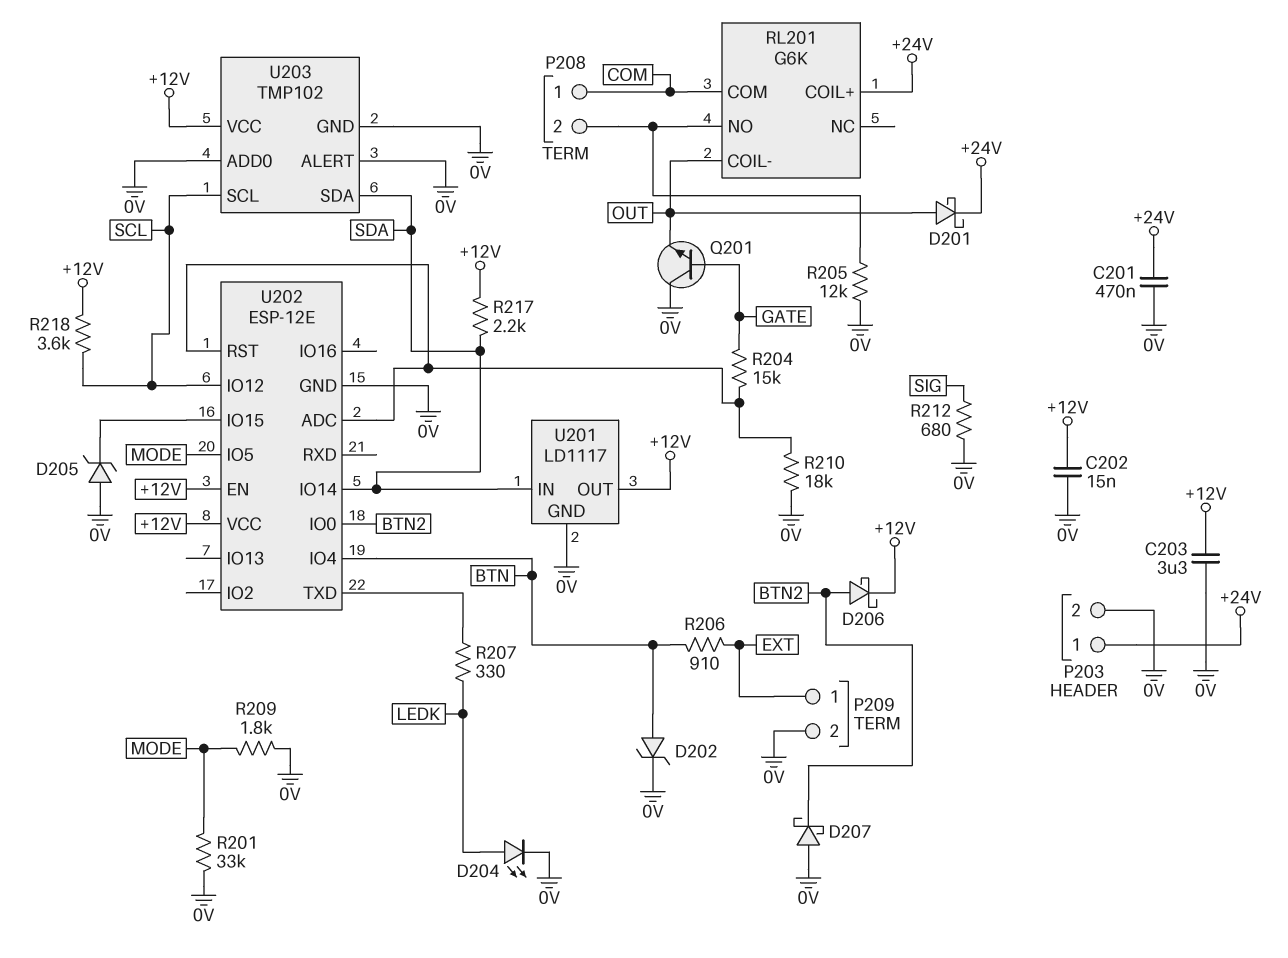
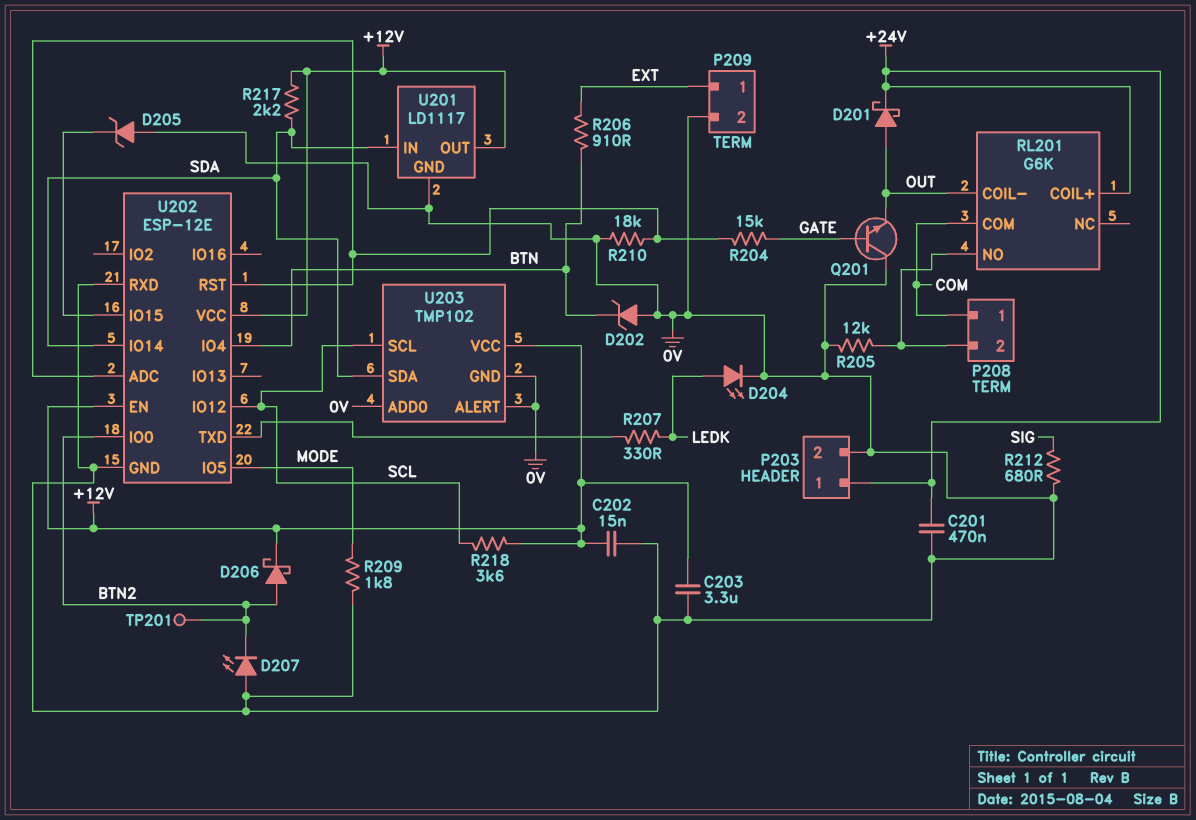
D202: zener (A BTN, K 0V) -> zener (A 0V, K BTN)
D207: schottky (A 0V, K BTN2) -> LED (A 0V, K BTN2)
R201: 33k (0V, MODE) -> none
TP201: none -> test point (BTN2)
U202 pin RXD: none -> 0V

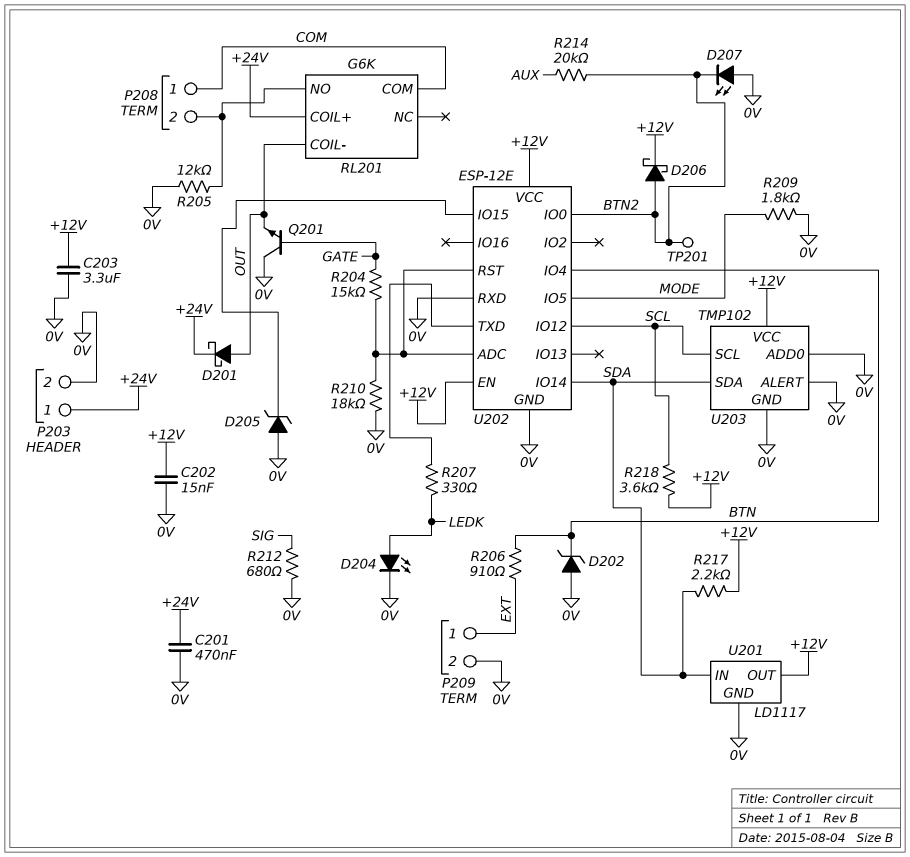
R214: none -> 20k (AUX, BTN2)

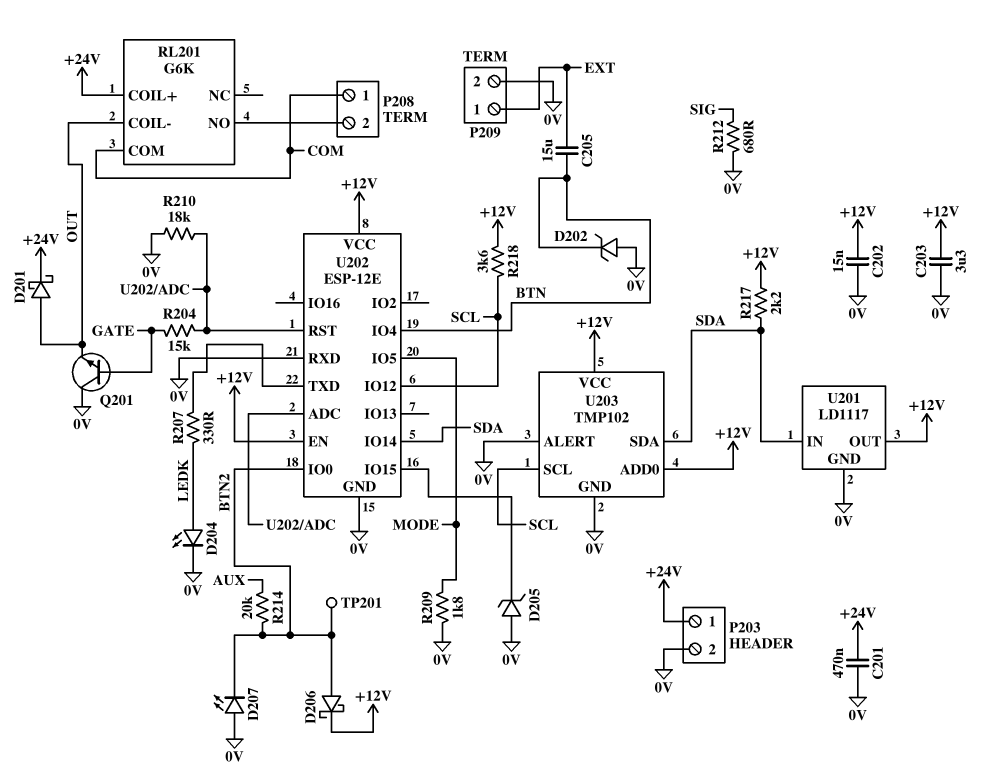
C205: none -> 15uF (BTN, EXT)
R205: 12k (0V, P208/2) -> none
R206: 910 (BTN, EXT) -> none
U203 pin ADD0: 0V -> +12V

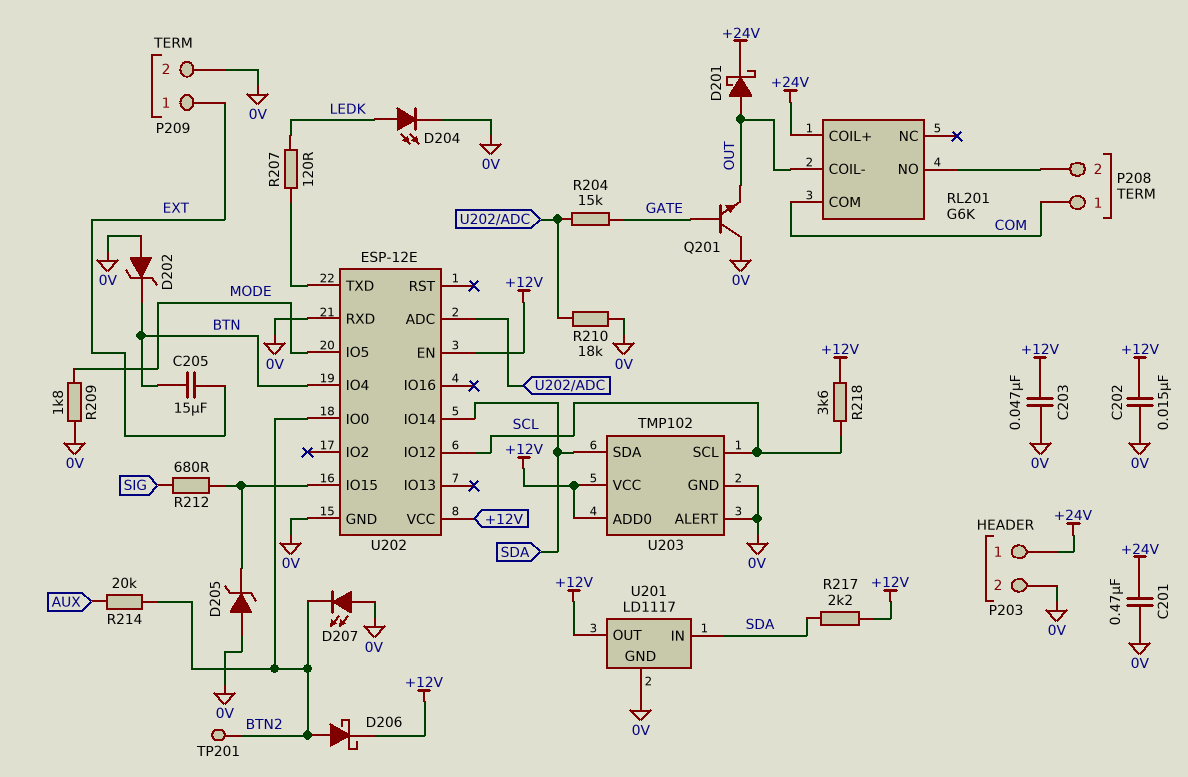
C203: 3.3uF (+12V, 0V) -> 47nF (+12V, 0V)
R207: 330 (LEDK, U202/TXD) -> 120 (LEDK, U202/TXD)
R212: 680 (0V, SIG) -> 680 (SIG, U202/IO15)
U202 pin RST: U202/ADC -> none

